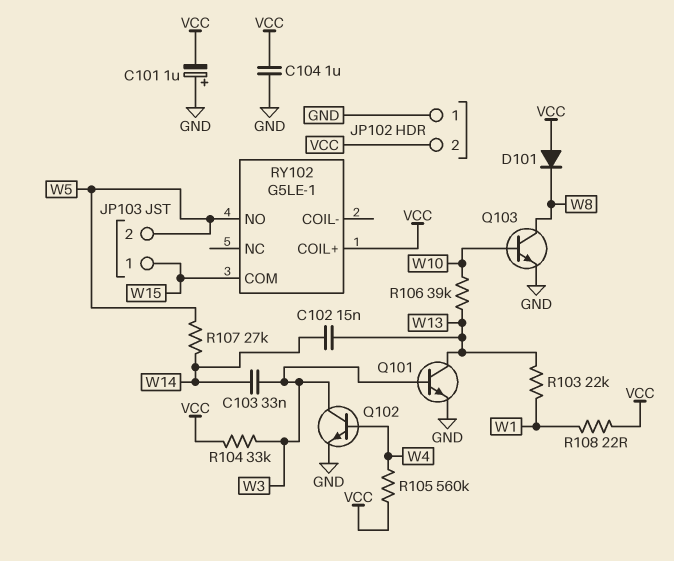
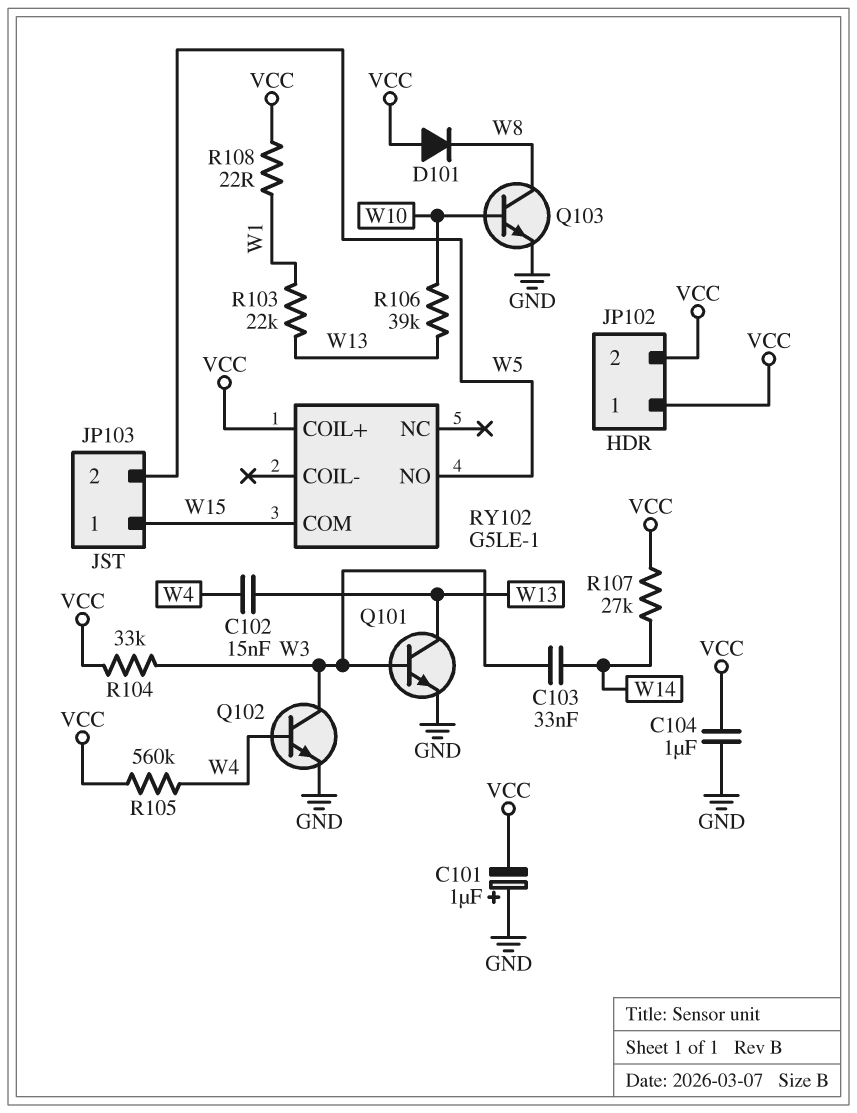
C102: 15nF (W13, W14) -> 15nF (W4, W13)
JP102 pin 1: GND -> VCC
R107: 27k (W5, W14) -> 27k (VCC, W14)

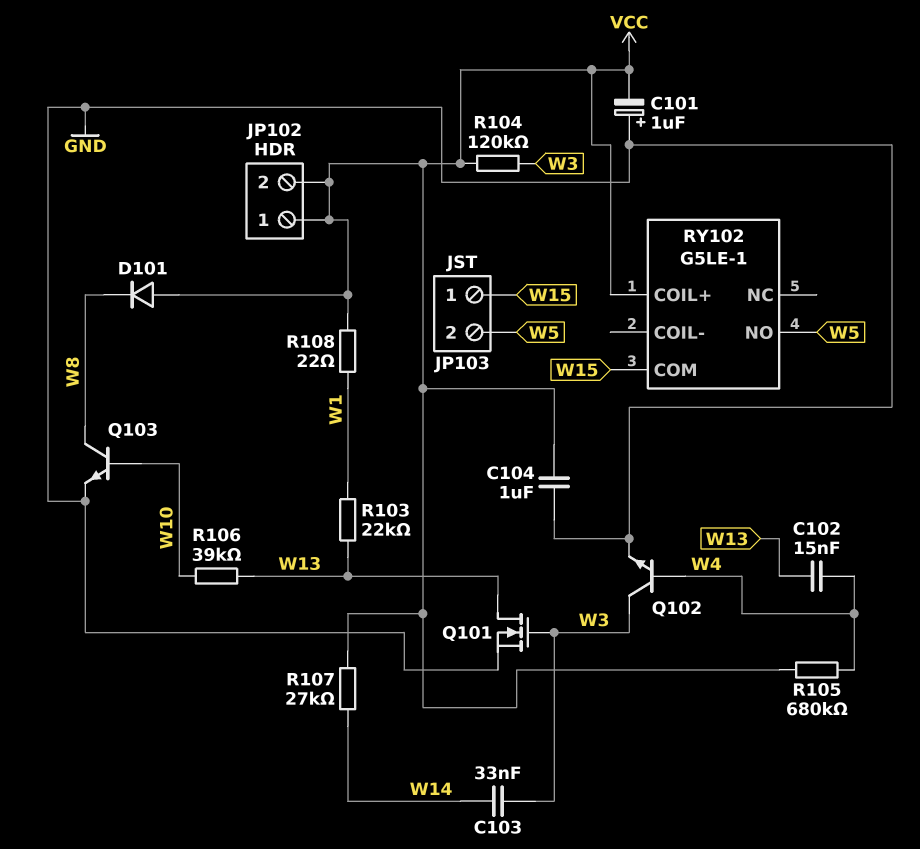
Q101: NPN (B W3, C W13, E GND) -> NMOS (G W3, D W13, S GND)
R104: 33k (VCC, W3) -> 120k (VCC, W3)
R105: 560k (VCC, W4) -> 680k (VCC, W4)

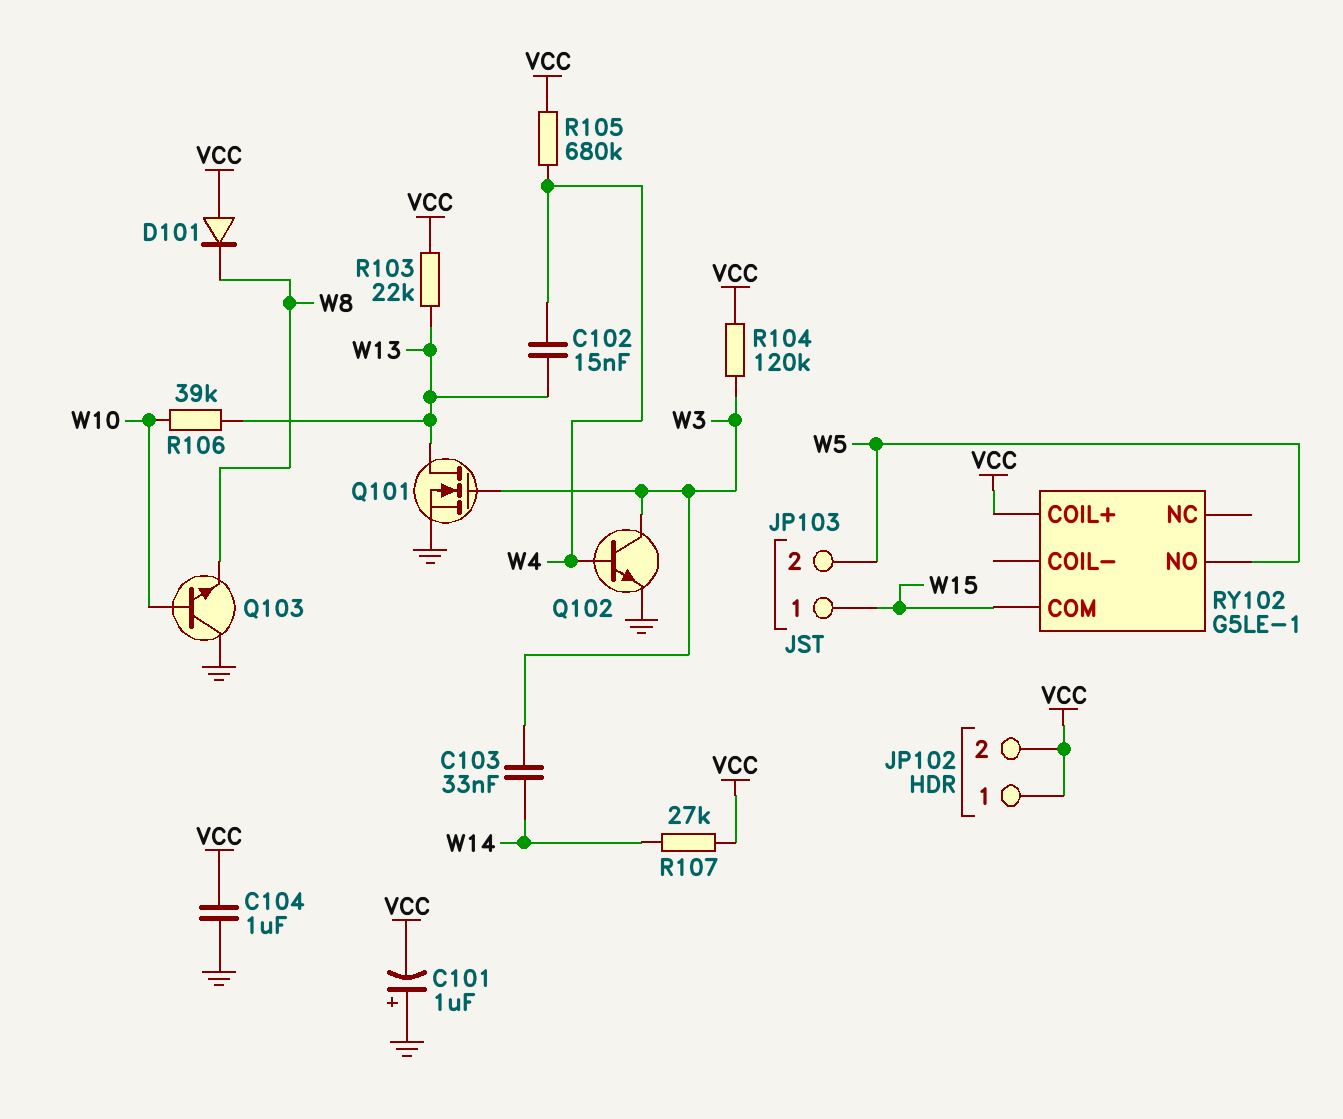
Q103: NPN (B W10, C W8, E GND) -> NPN (B W10, C GND, E W8)
R103: 22k (W1, W13) -> 22k (VCC, W13)
R108: 22 (VCC, W1) -> none

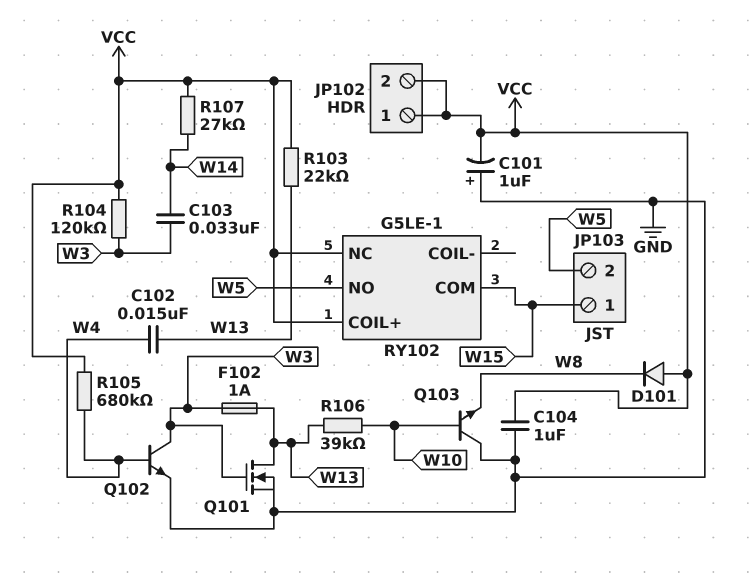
F102: none -> 1A (W3, W13)
RY102 pin NC: none -> VCC

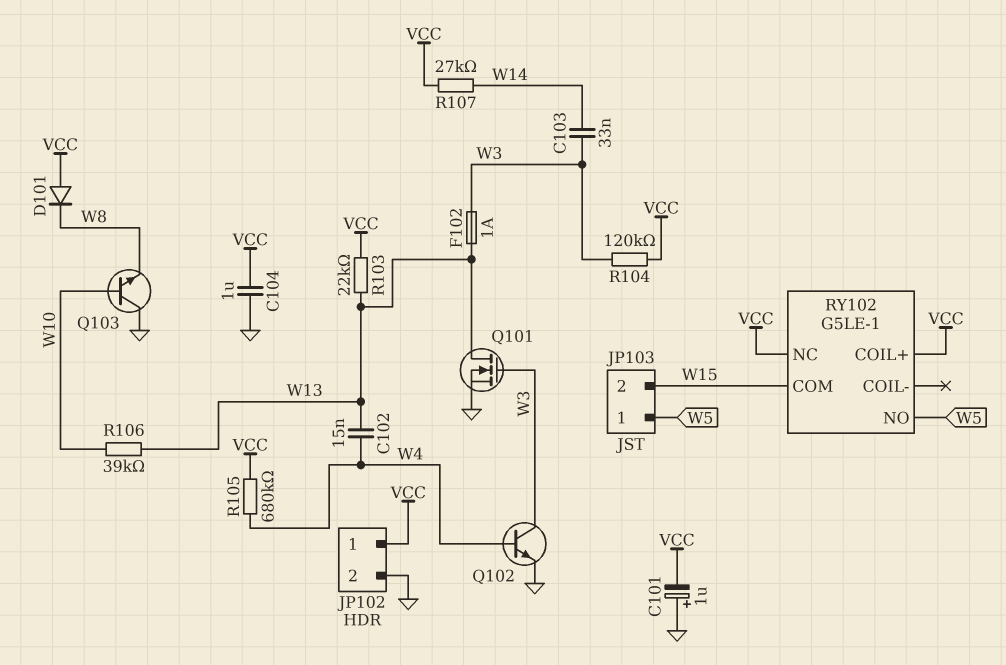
JP102 pin 2: VCC -> GND
JP103 pin 1: W15 -> W5
JP103 pin 2: W5 -> W15

